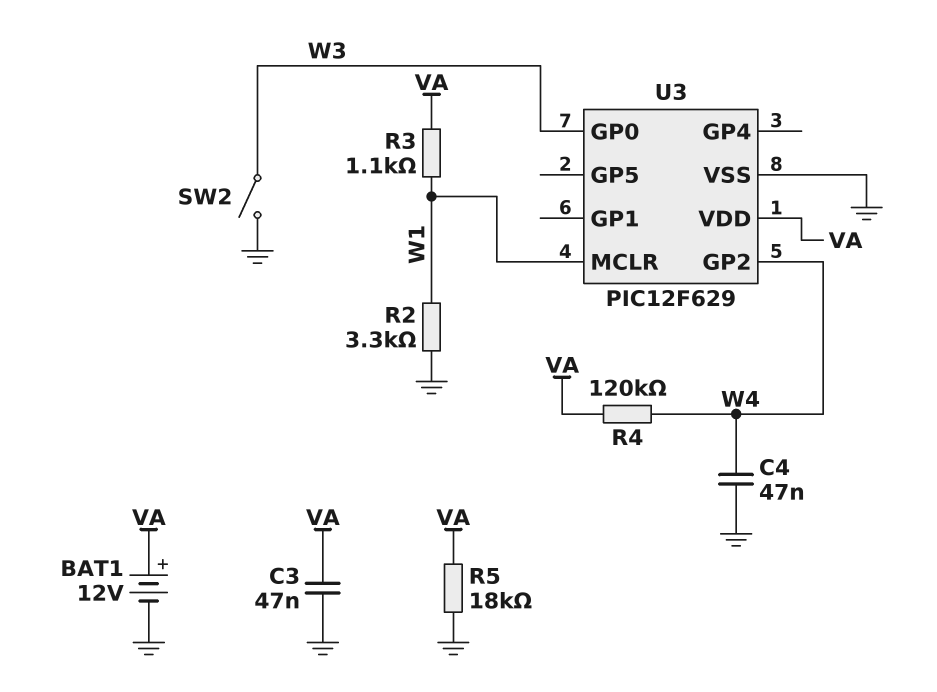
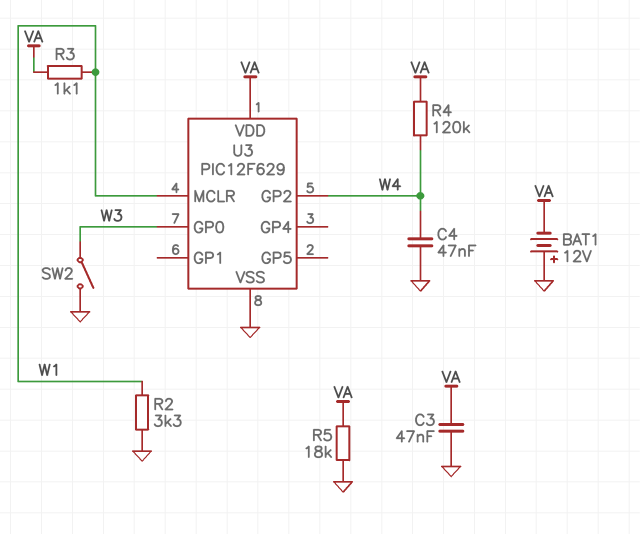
BAT1: 12V (plus VA, minus GND) -> 12V (plus GND, minus VA)

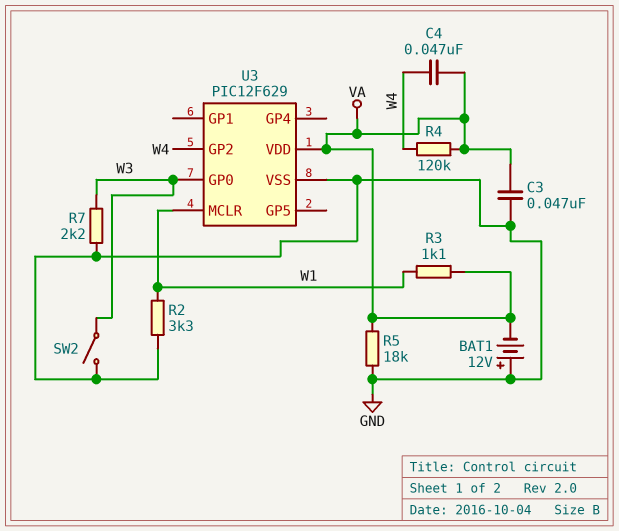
C4: 47nF (GND, W4) -> 47nF (VA, W4)
R7: none -> 2.2k (GND, W3)

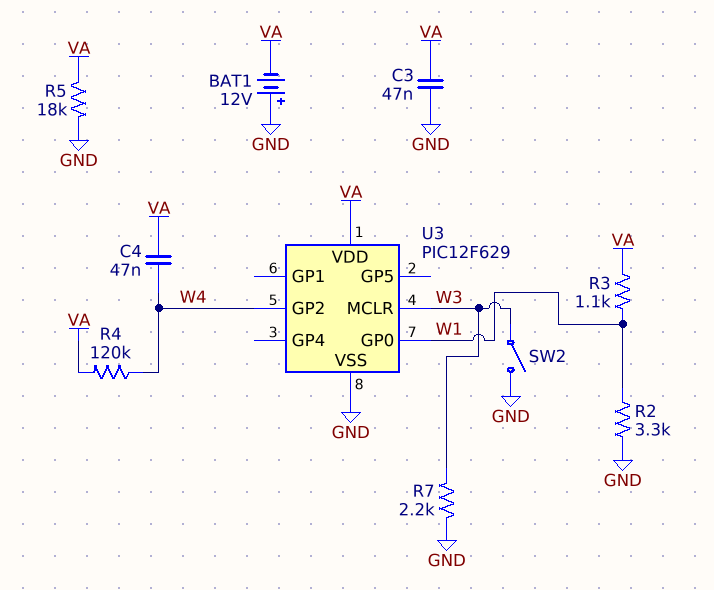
U3 pin GP0: W3 -> W1
U3 pin MCLR: W1 -> W3

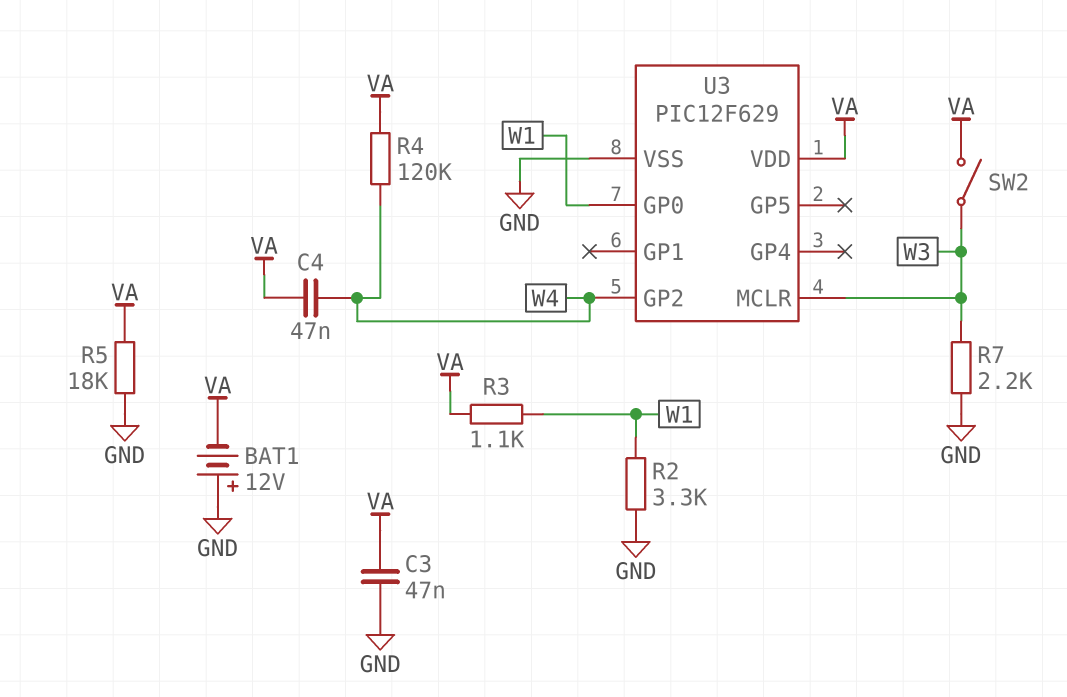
SW2: switch (GND, W3) -> switch (VA, W3)

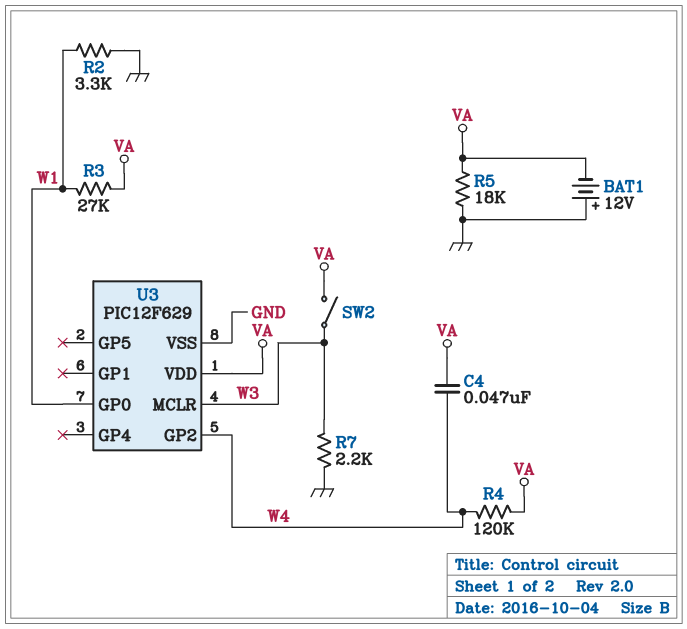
C3: 47nF (GND, VA) -> none
R3: 1.1k (VA, W1) -> 27k (VA, W1)

